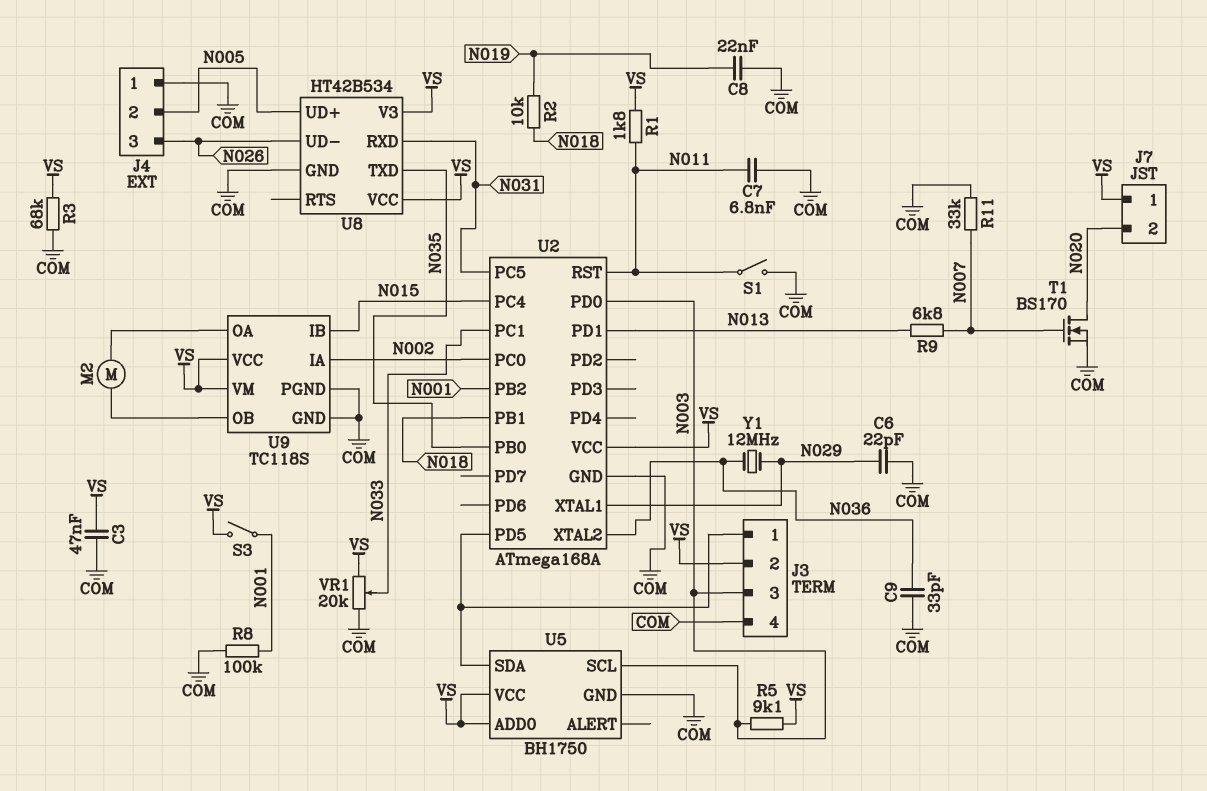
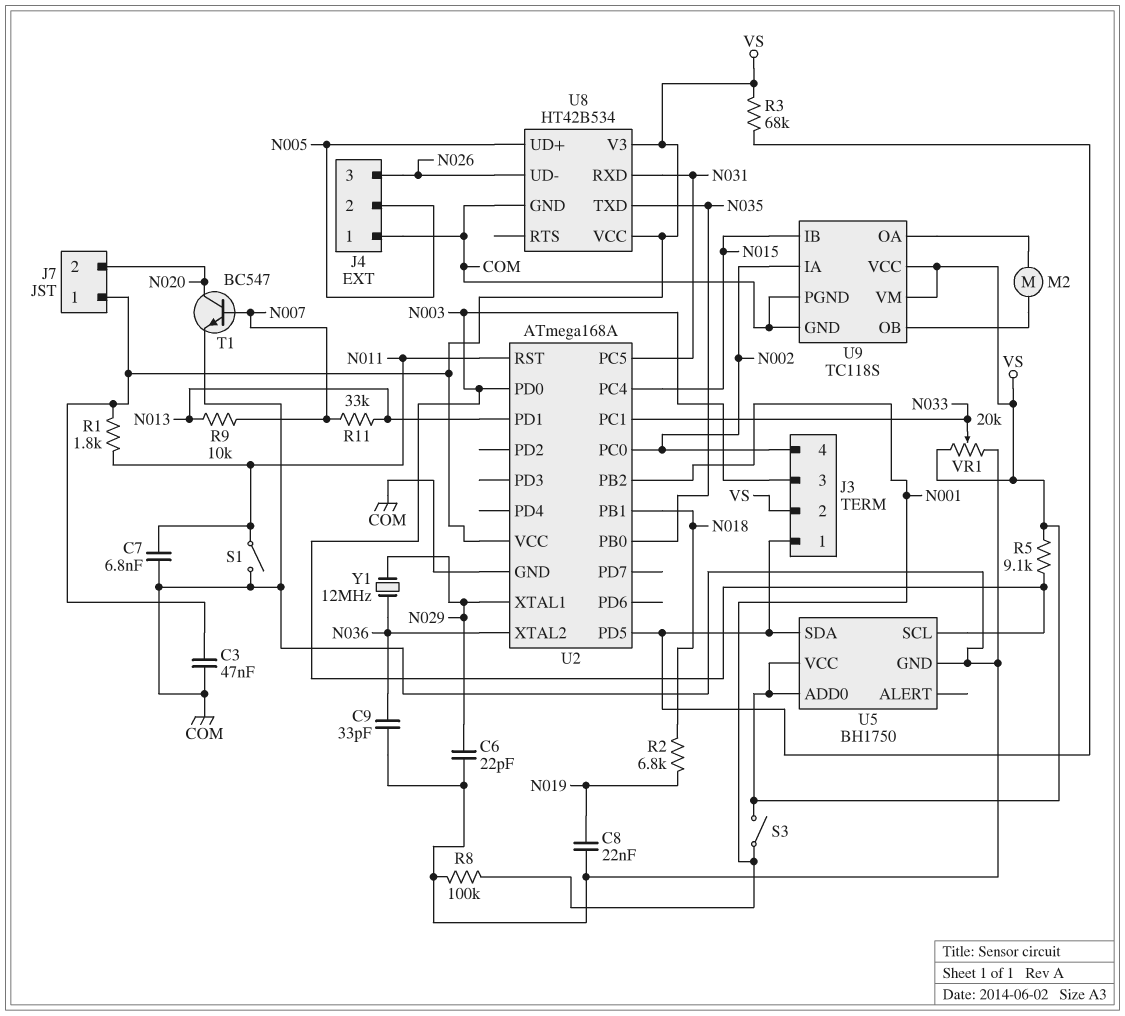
J3 pin 4: COM -> N002
R2: 10k (N018, N019) -> 6.8k (N018, N019)
R3: 68k (COM, VS) -> 68k (J3/1, VS)
R9: 6.8k (N007, N013) -> 10k (N007, N013)
R11: 33k (COM, N007) -> 33k (N007, N013)
T1: NMOS BS170 (G N007, D N020, S COM) -> NPN BC547 (B N007, C N020, E COM)

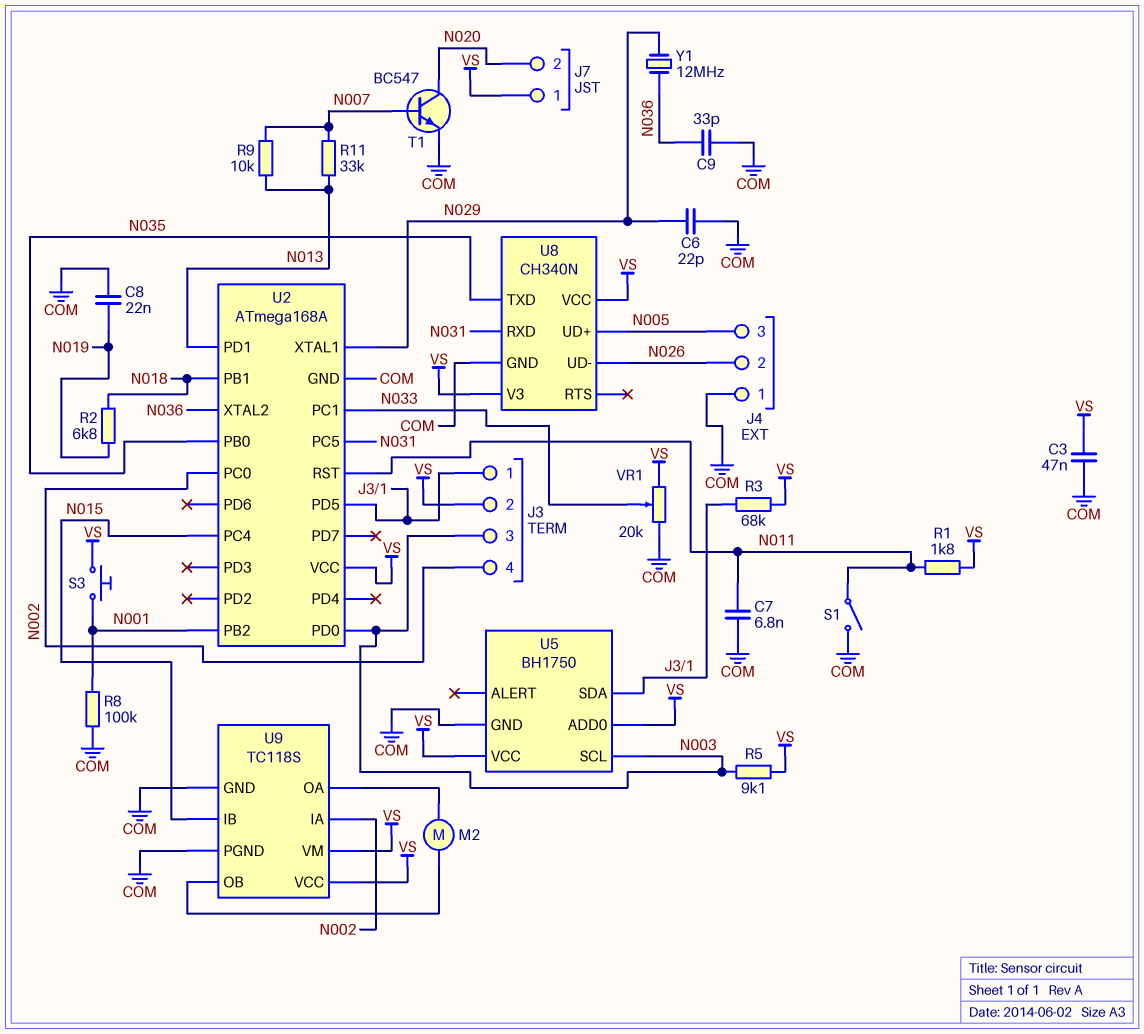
J4 pin 2: N005 -> N026
J4 pin 3: N026 -> N005
S3: switch (N001, VS) -> button (N001, VS)
U8: HT42B534 -> CH340N

